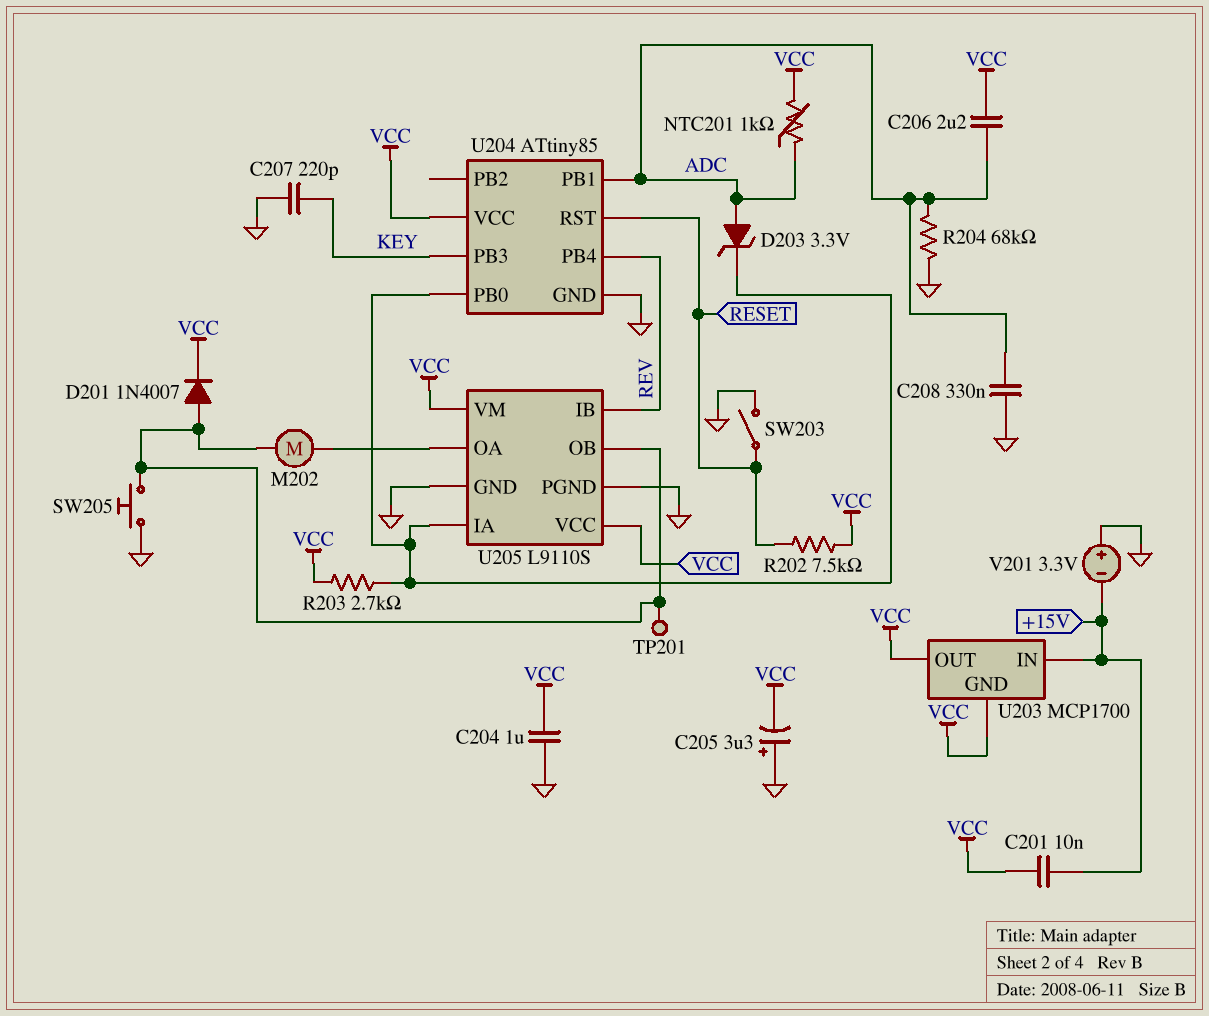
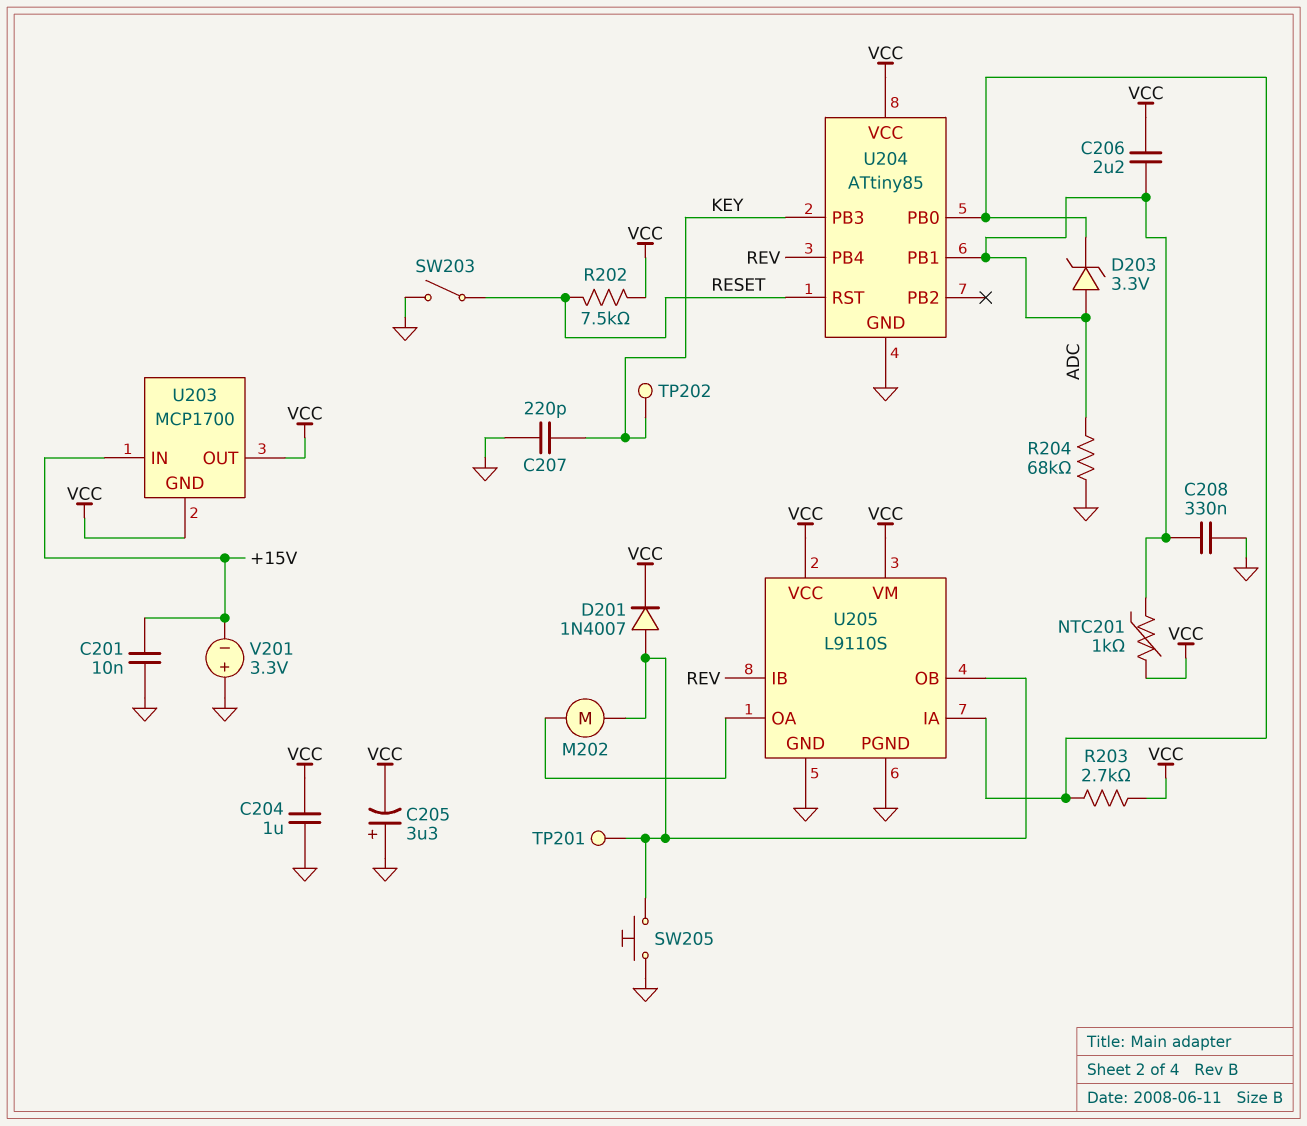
C201: 10nF (+15V, VCC) -> 10nF (+15V, GND)
TP202: none -> test point (KEY)

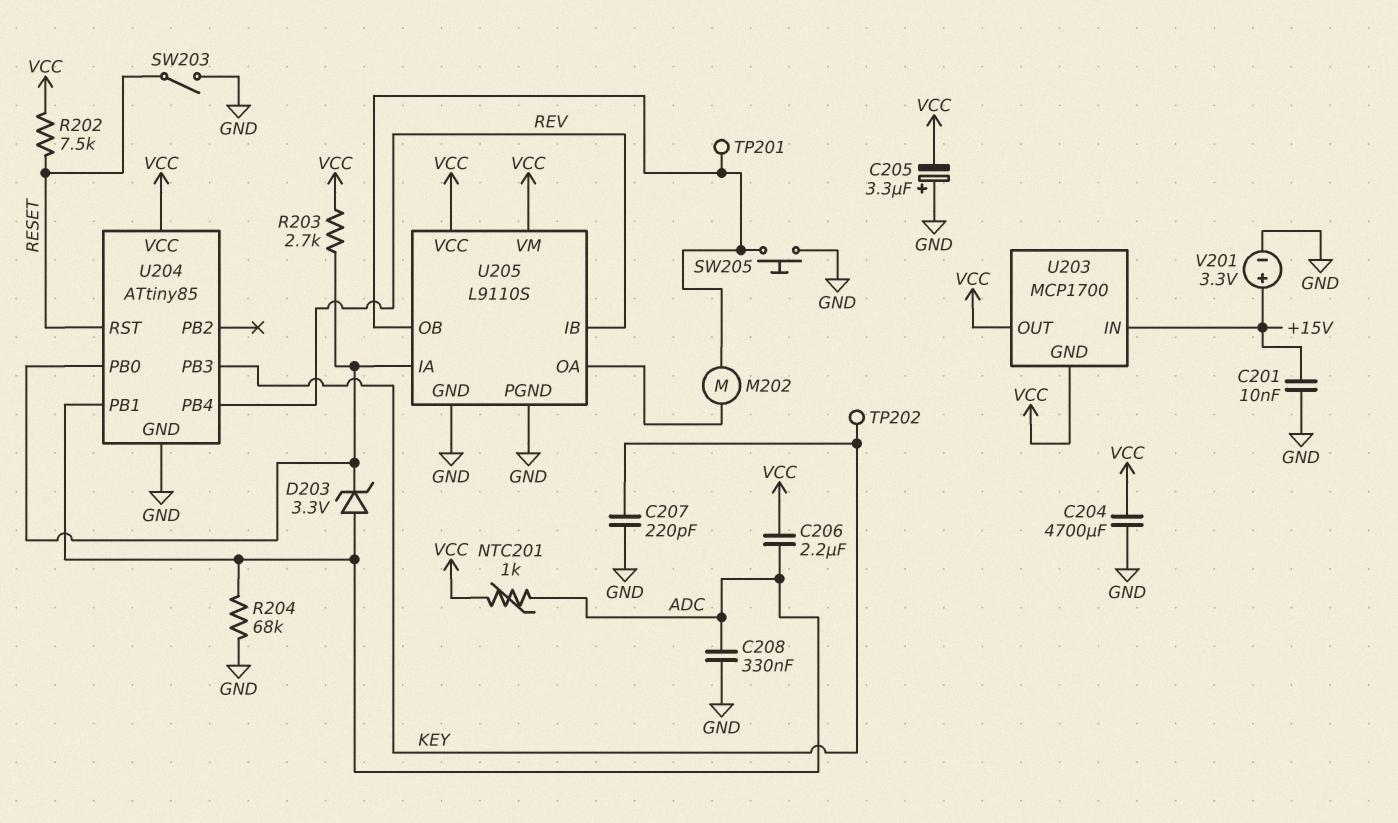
C204: 1uF (GND, VCC) -> 4700uF (GND, VCC)
D201: diode 1N4007 (A U205/OB, K VCC) -> none
V201: 3.3V (plus GND, minus +15V) -> 3.3V (plus +15V, minus GND)

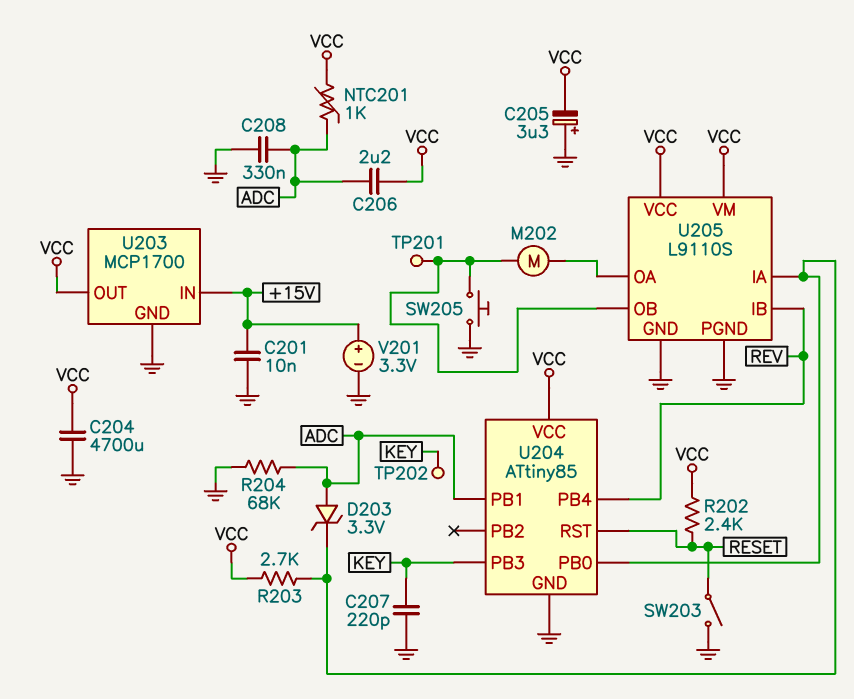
R202: 7.5k (RESET, VCC) -> 2.4k (RESET, VCC)
U203 pin GND: VCC -> GND

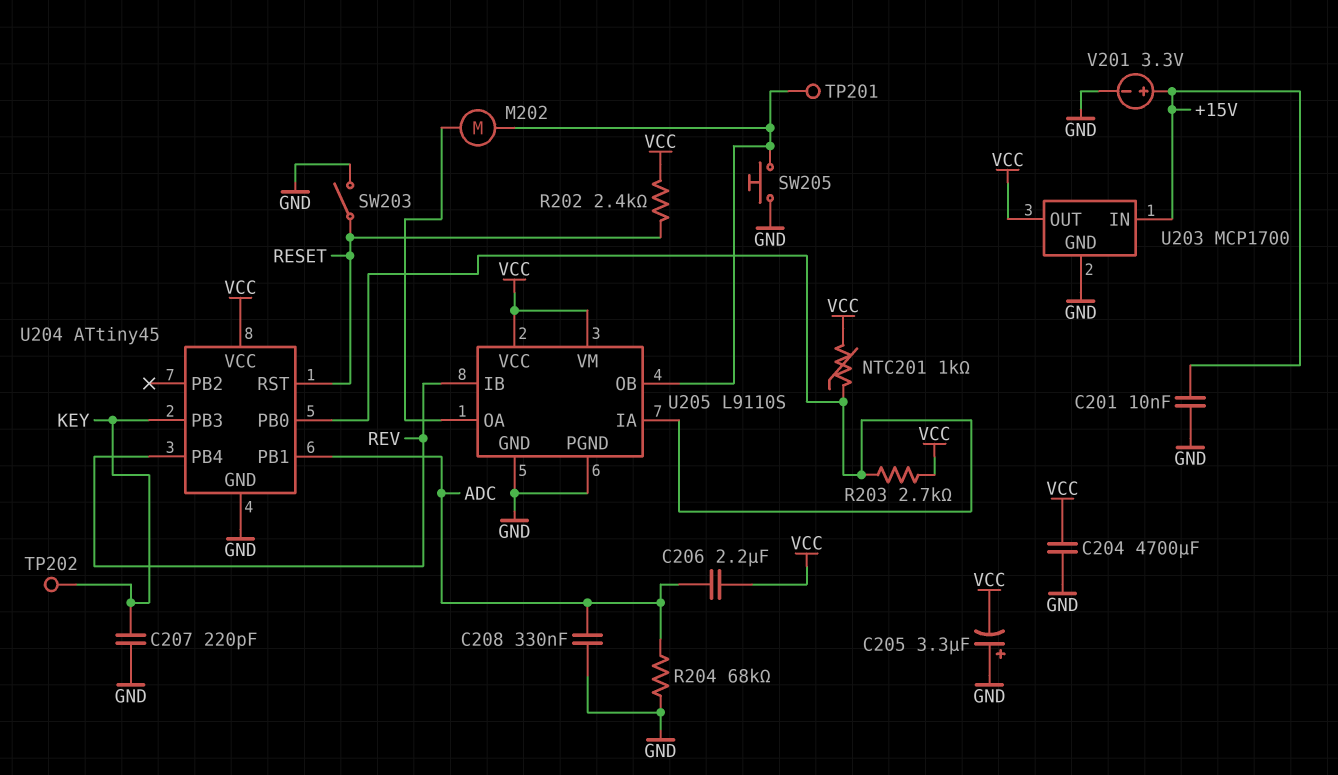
D203: zener 3.3V (A ADC, K U204/PB0) -> none
NTC201: 1k (ADC, VCC) -> 1k (U204/PB0, VCC)
U204: ATtiny85 -> ATtiny45

